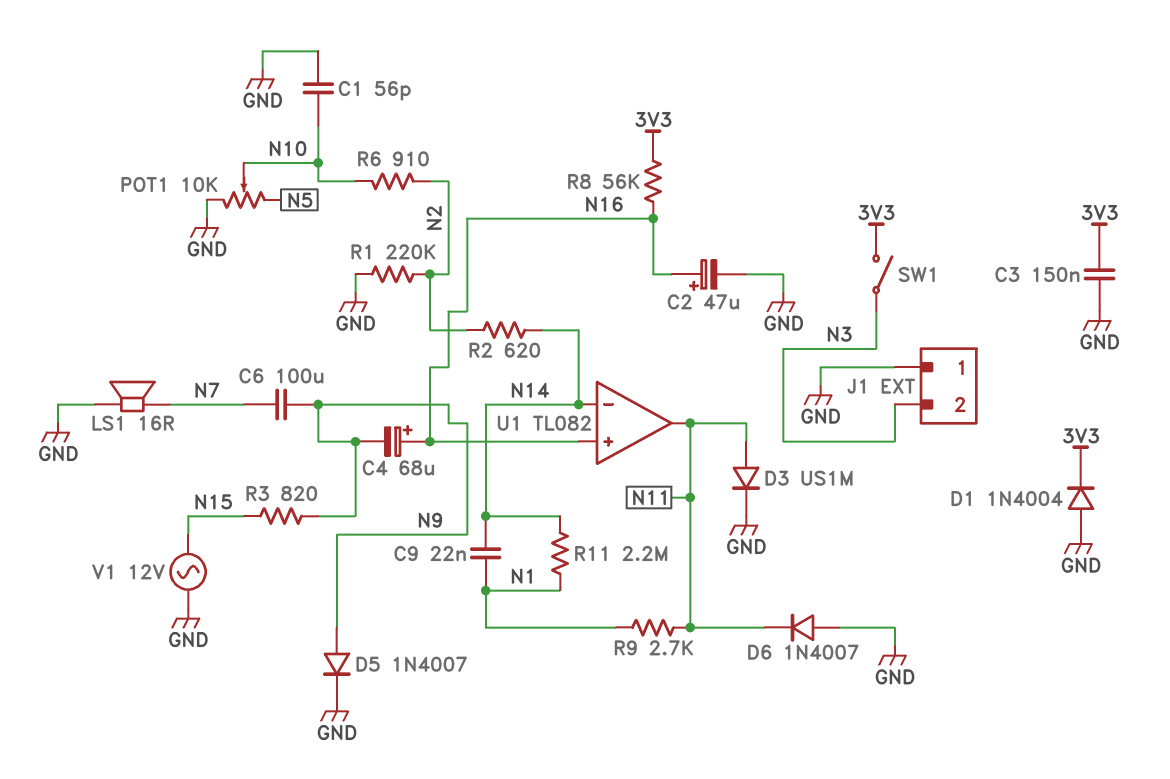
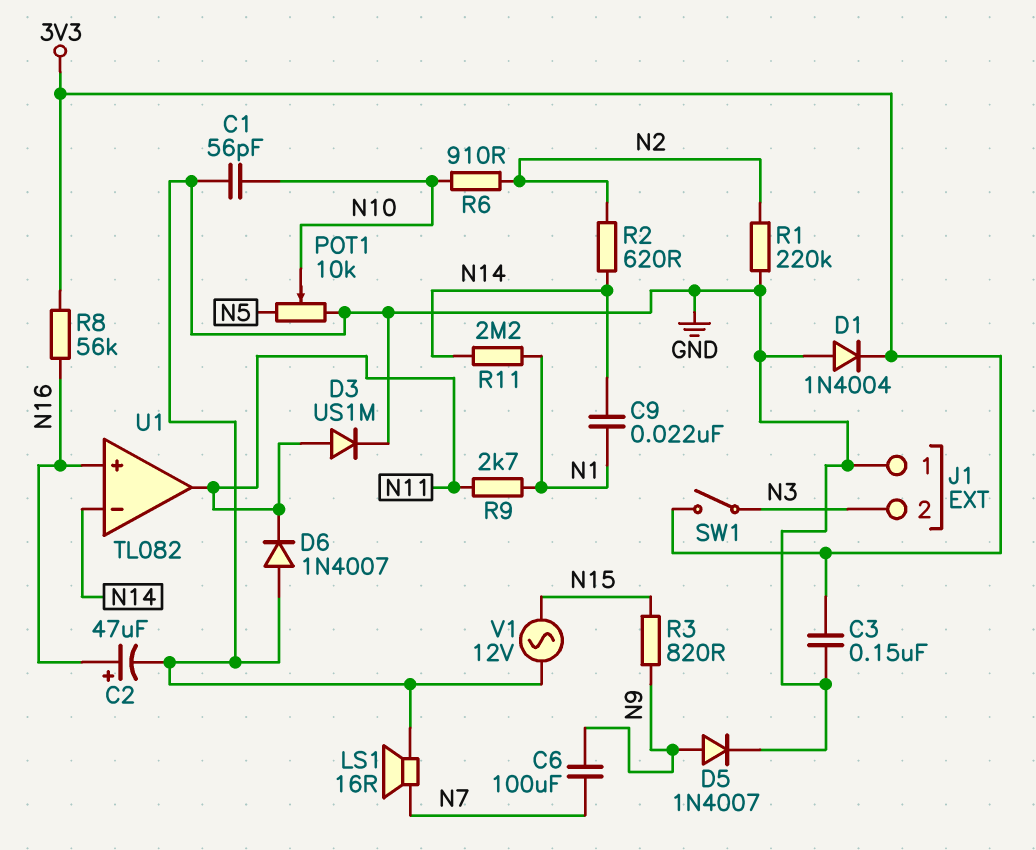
C4: 68uF (plus N16, minus N9) -> none

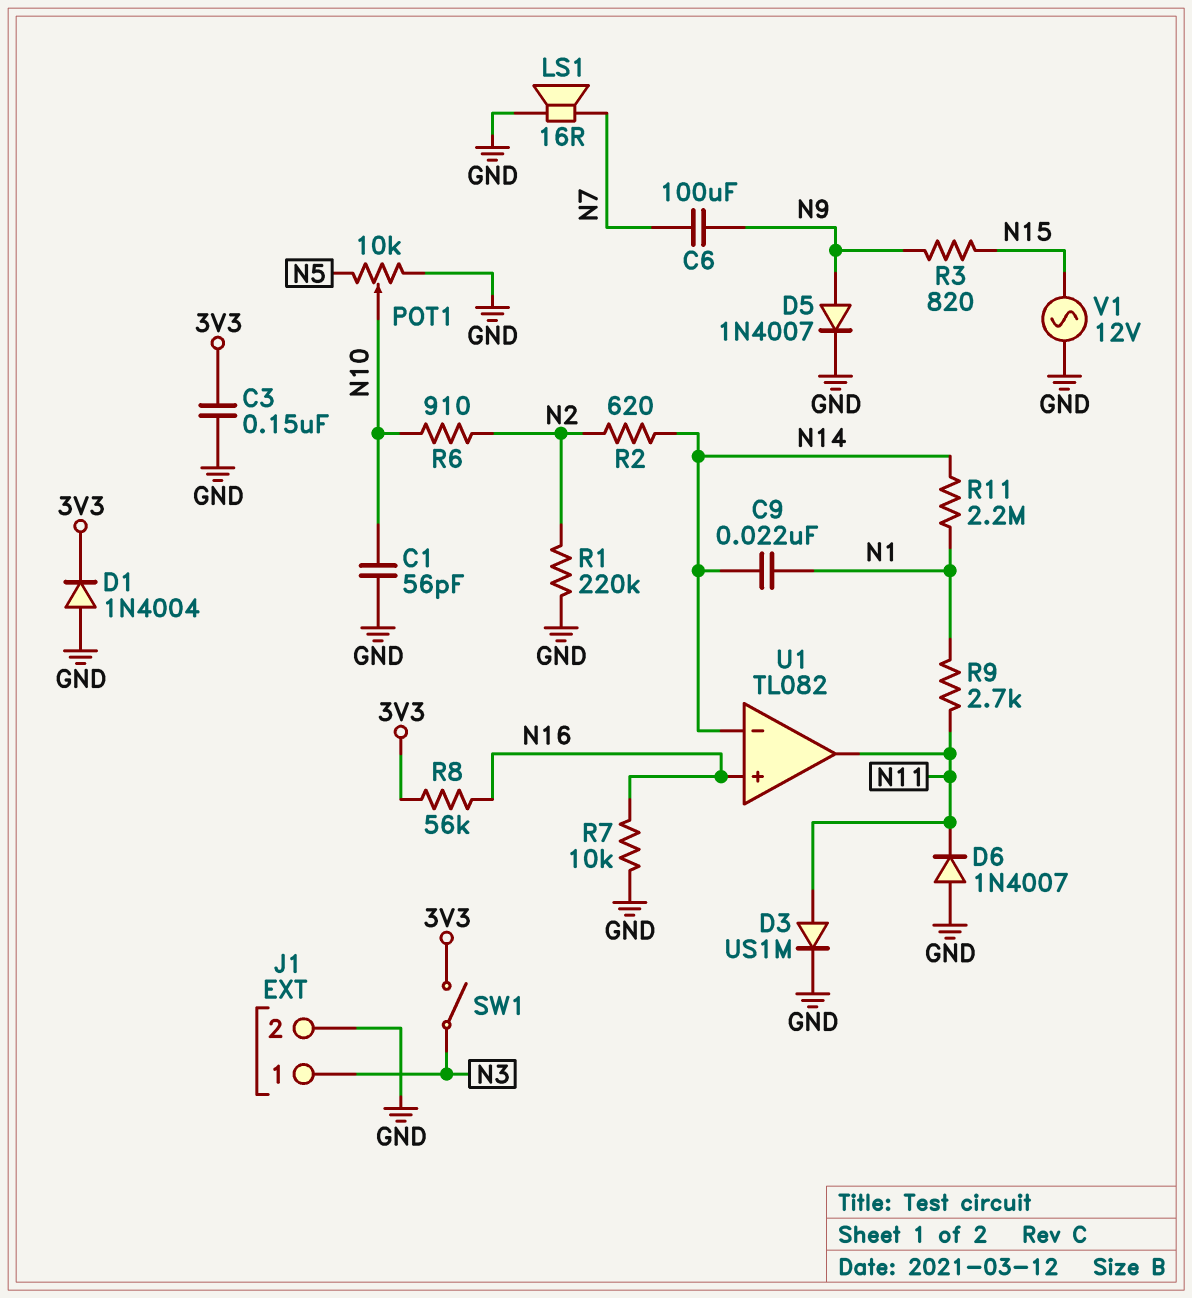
C2: 47uF (plus N16, minus GND) -> none
J1 pin 1: GND -> N3
J1 pin 2: N3 -> GND
R7: none -> 10k (GND, N16)

